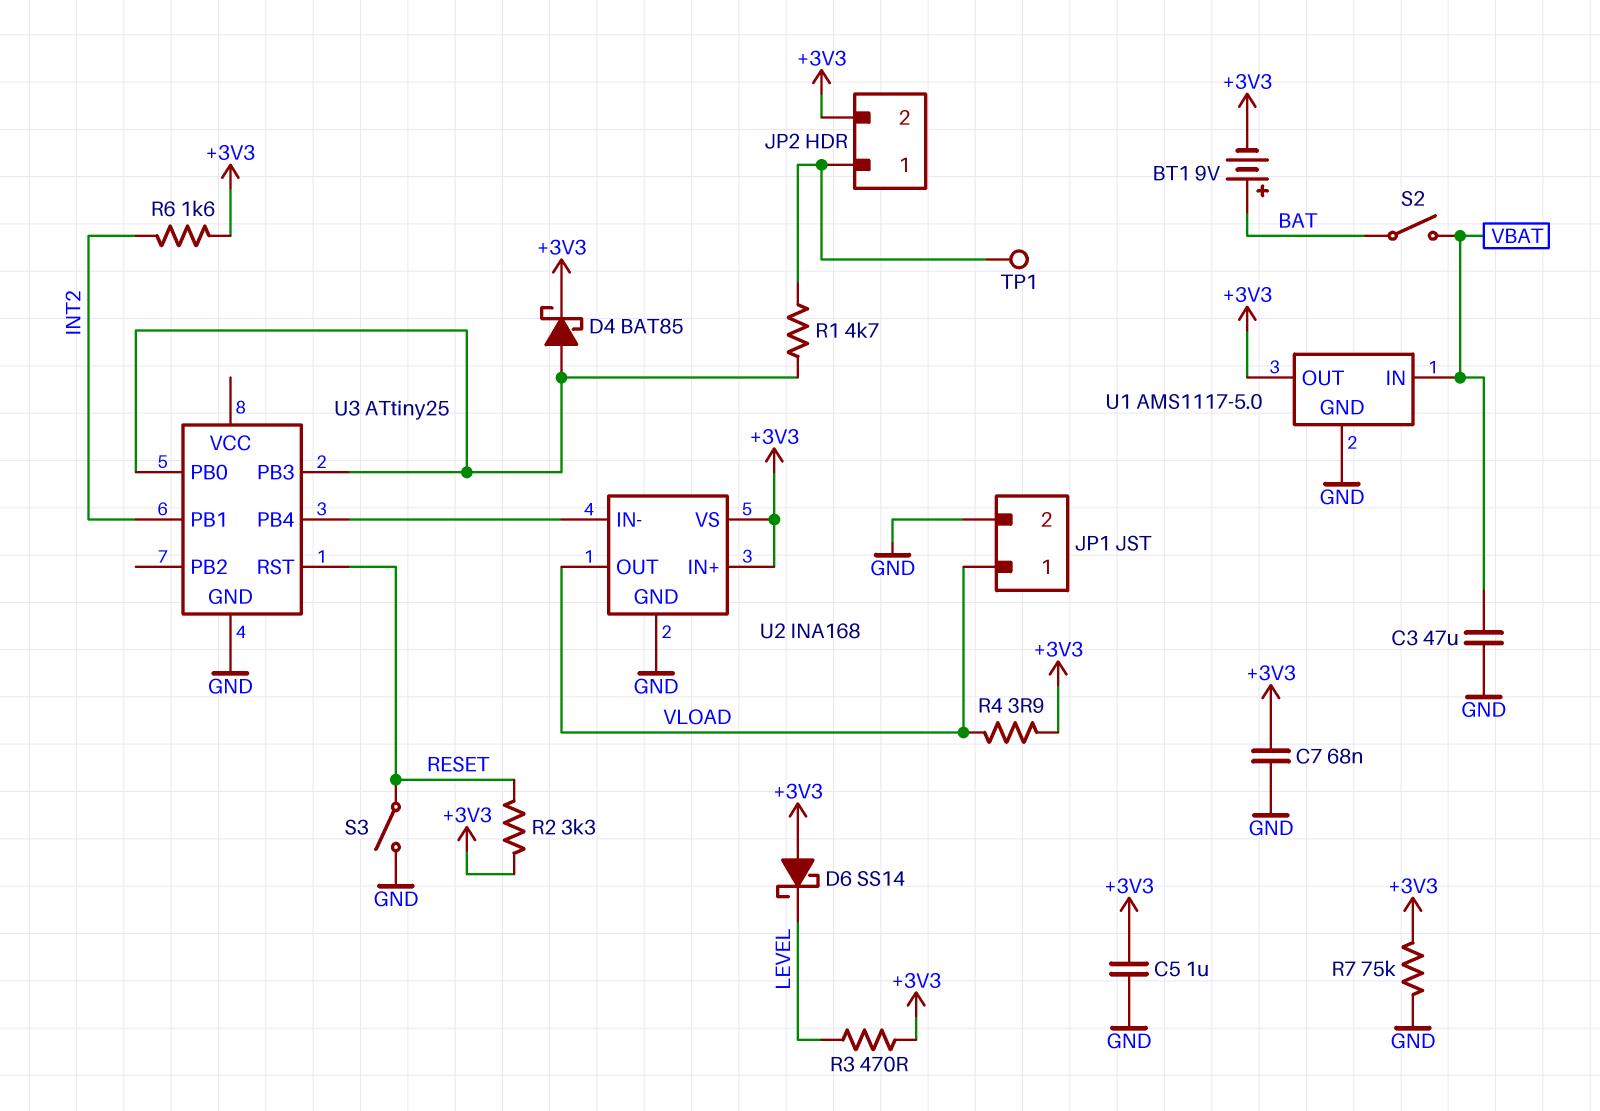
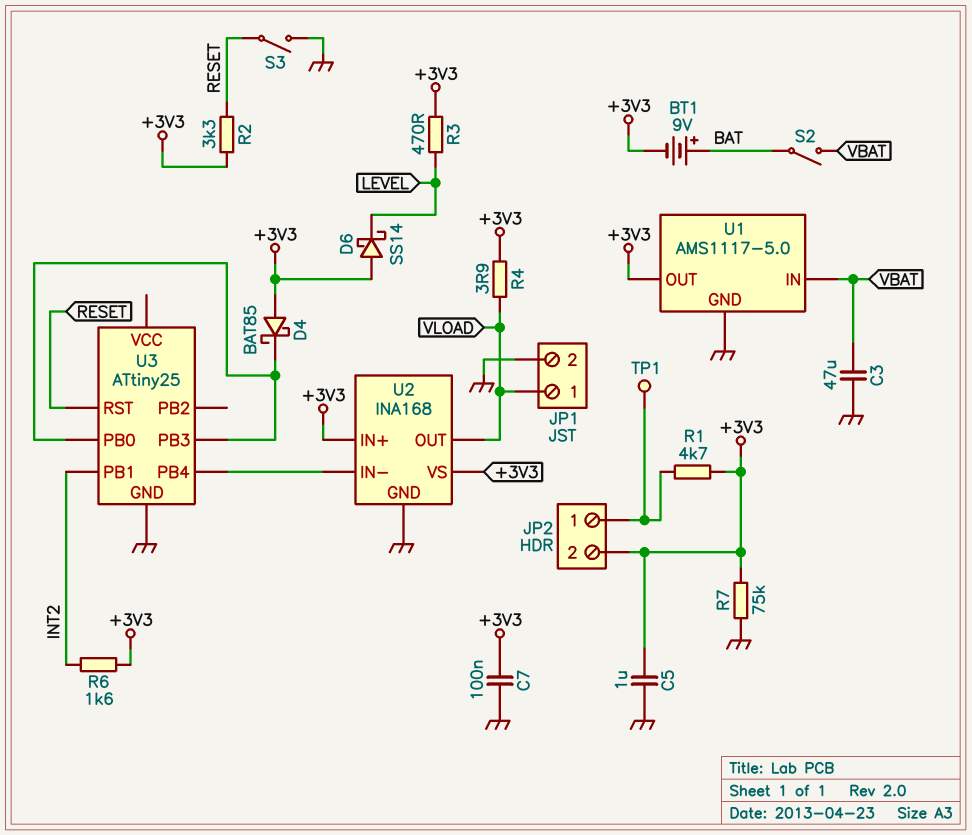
C7: 68nF (+3V3, GND) -> 100nF (+3V3, GND)
D4: schottky BAT85 (A U3/PB0, K +3V3) -> schottky BAT85 (A +3V3, K U3/PB0)
R1: 4.7k (JP2/1, U3/PB0) -> 4.7k (+3V3, JP2/1)

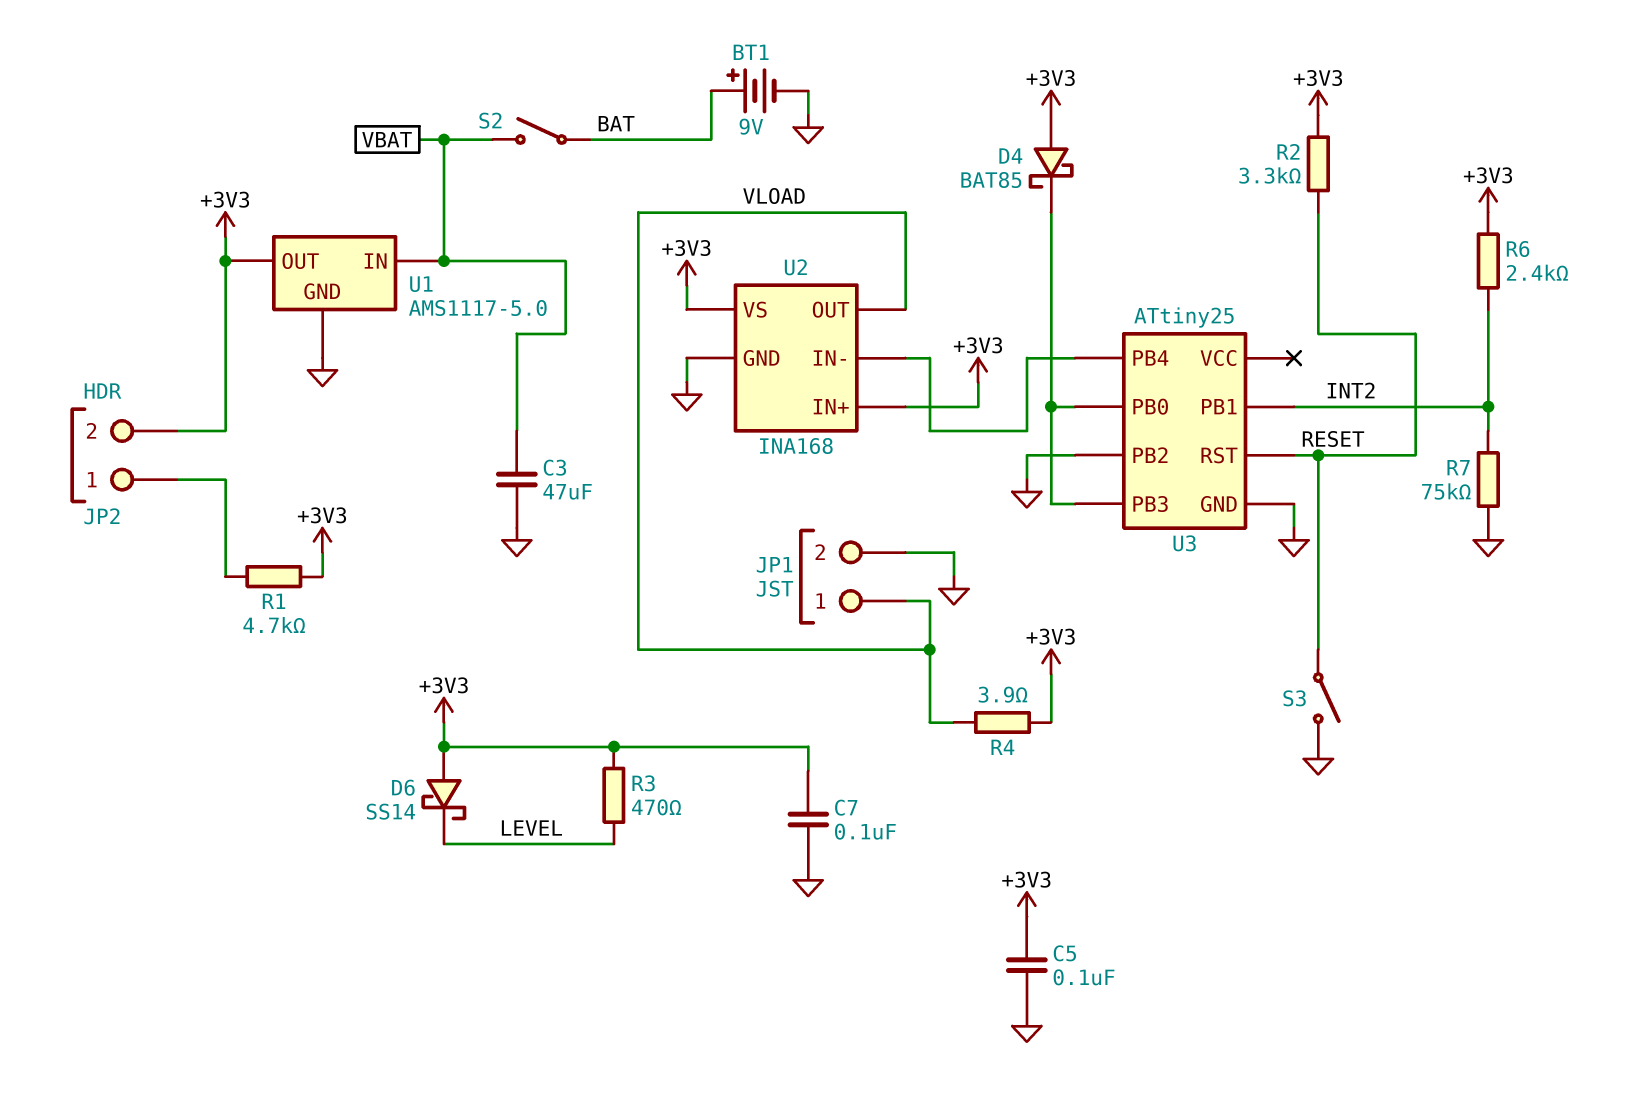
BT1: 9V (plus BAT, minus +3V3) -> 9V (plus BAT, minus GND)
C5: 1uF (+3V3, GND) -> 100nF (+3V3, GND)
R6: 1.6k (+3V3, INT2) -> 2.4k (+3V3, INT2)
R7: 75k (+3V3, GND) -> 75k (GND, INT2)
TP1: test point (JP2/1) -> none
U3 pin PB2: none -> GND

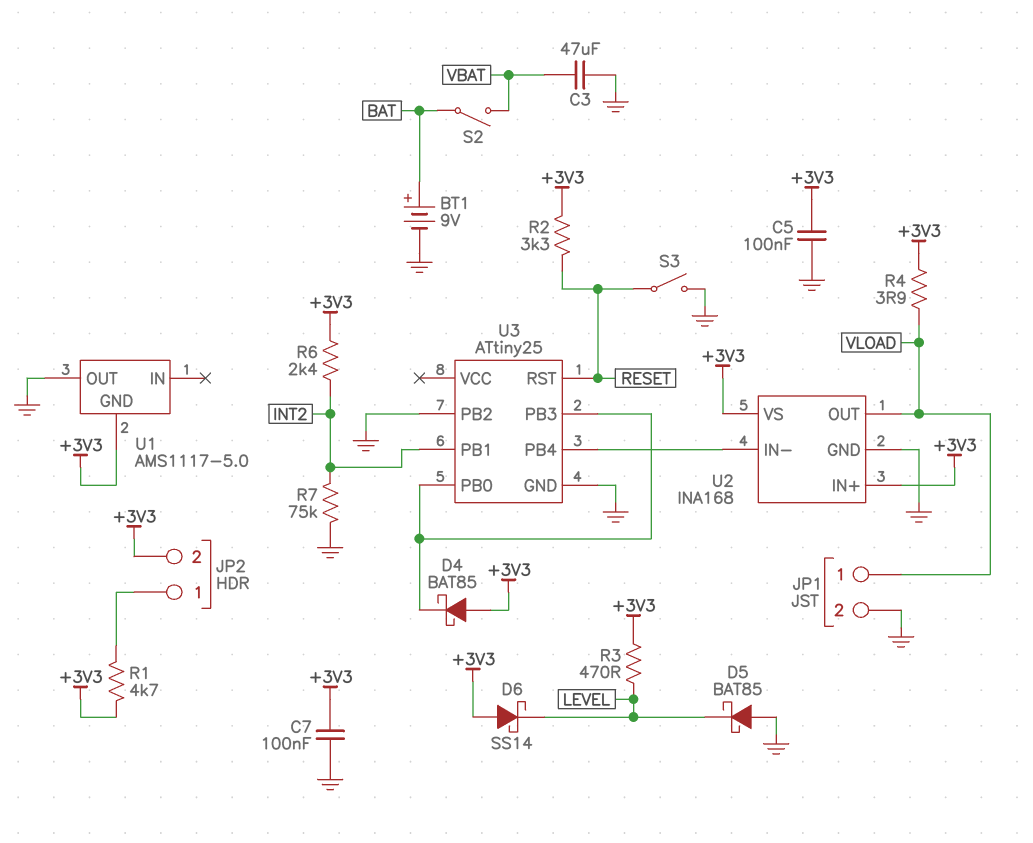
D5: none -> schottky BAT85 (A GND, K LEVEL)
U1 pin GND: GND -> +3V3
U1 pin IN: VBAT -> none
U1 pin OUT: +3V3 -> GND

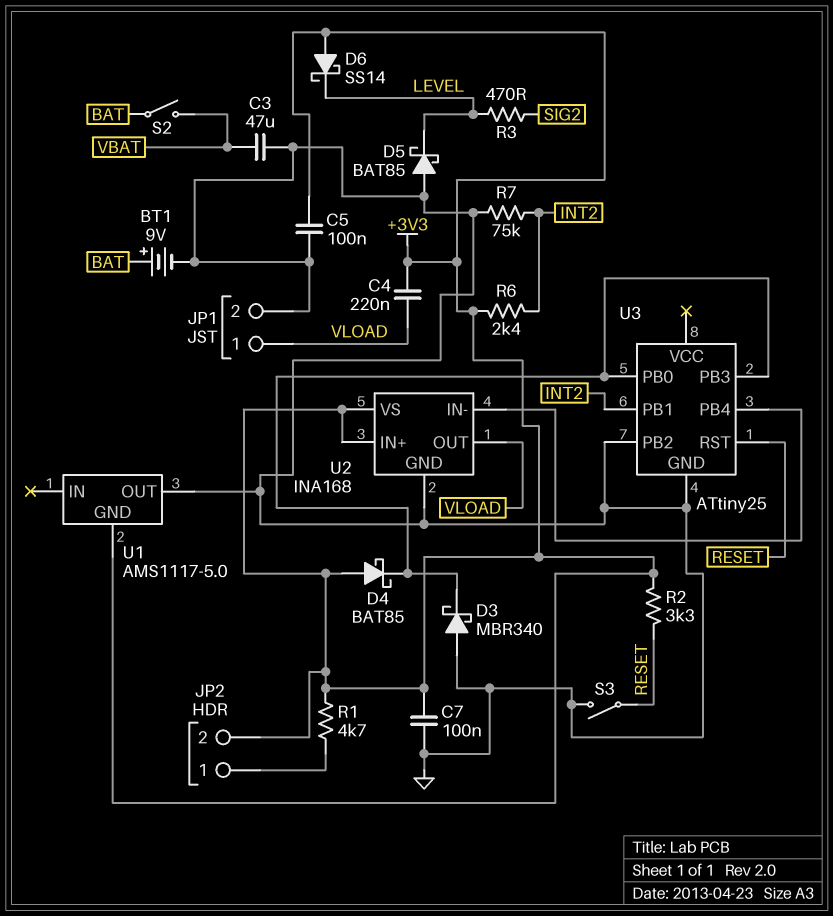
C4: none -> 220nF (+3V3, VLOAD)
D3: none -> schottky MBR340 (A GND, K U3/PB0)
R3: 470 (+3V3, LEVEL) -> 470 (LEVEL, SIG2)
R4: 3.9 (+3V3, VLOAD) -> none

